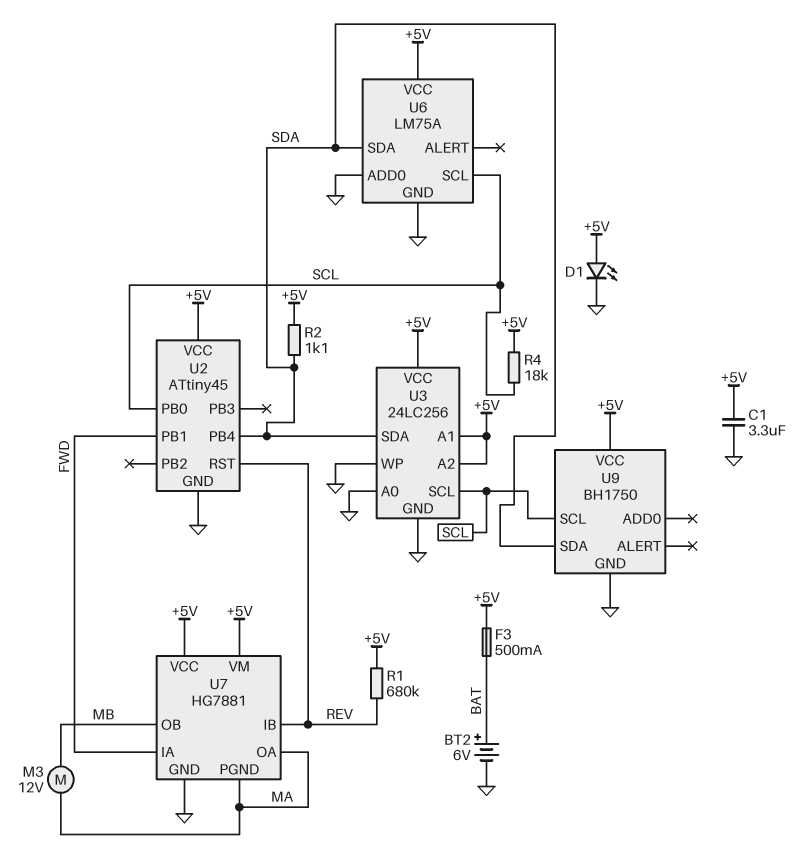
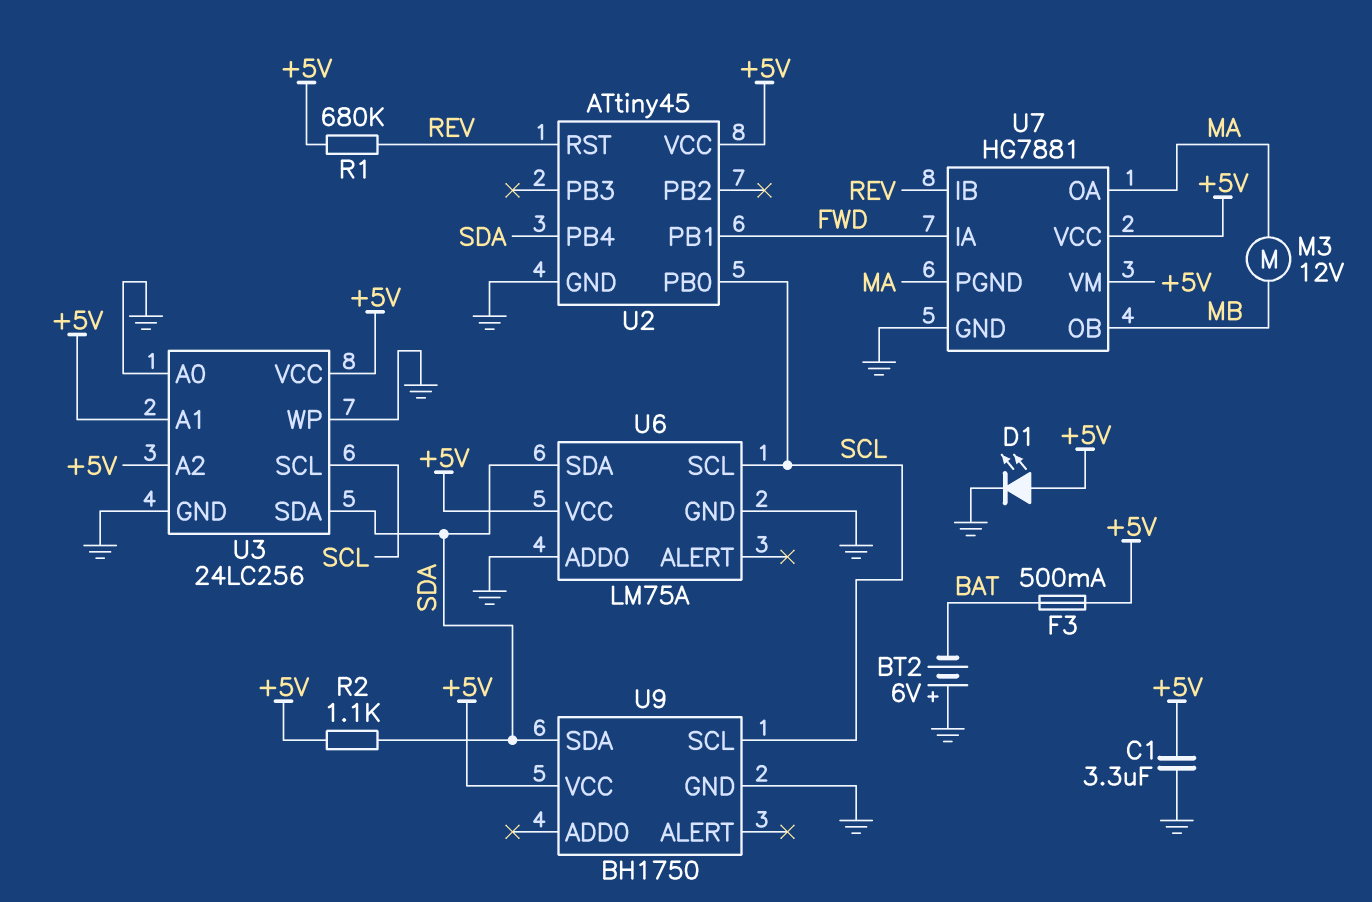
BT2: 6V (plus BAT, minus GND) -> 6V (plus GND, minus BAT)
R4: 18k (+5V, SCL) -> none

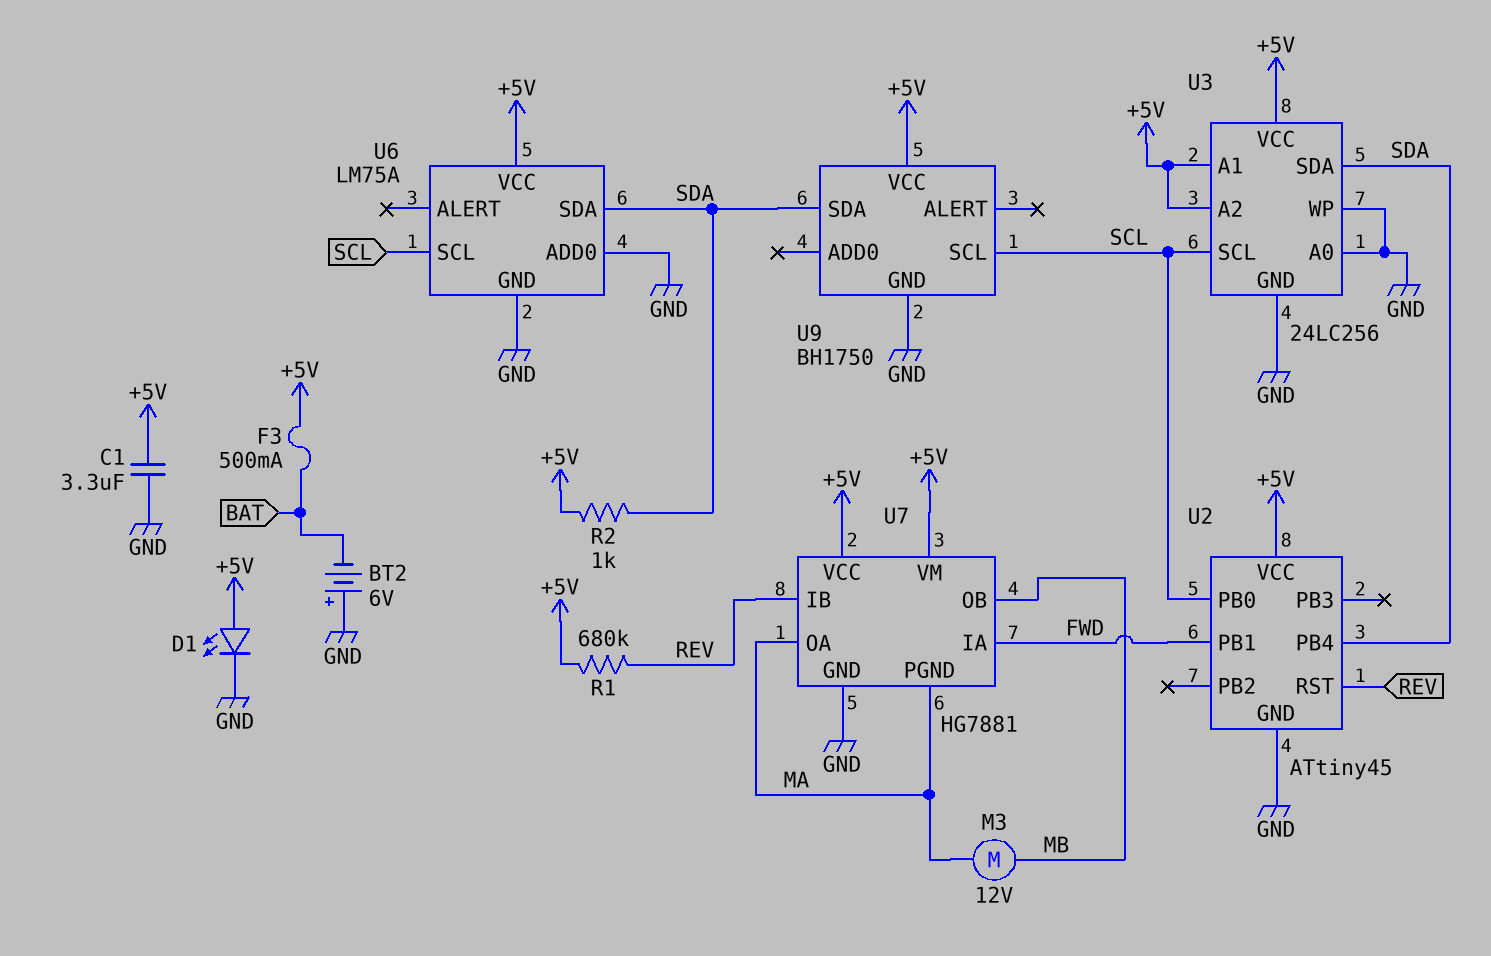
R2: 1.1k (+5V, SDA) -> 1k (+5V, SDA)

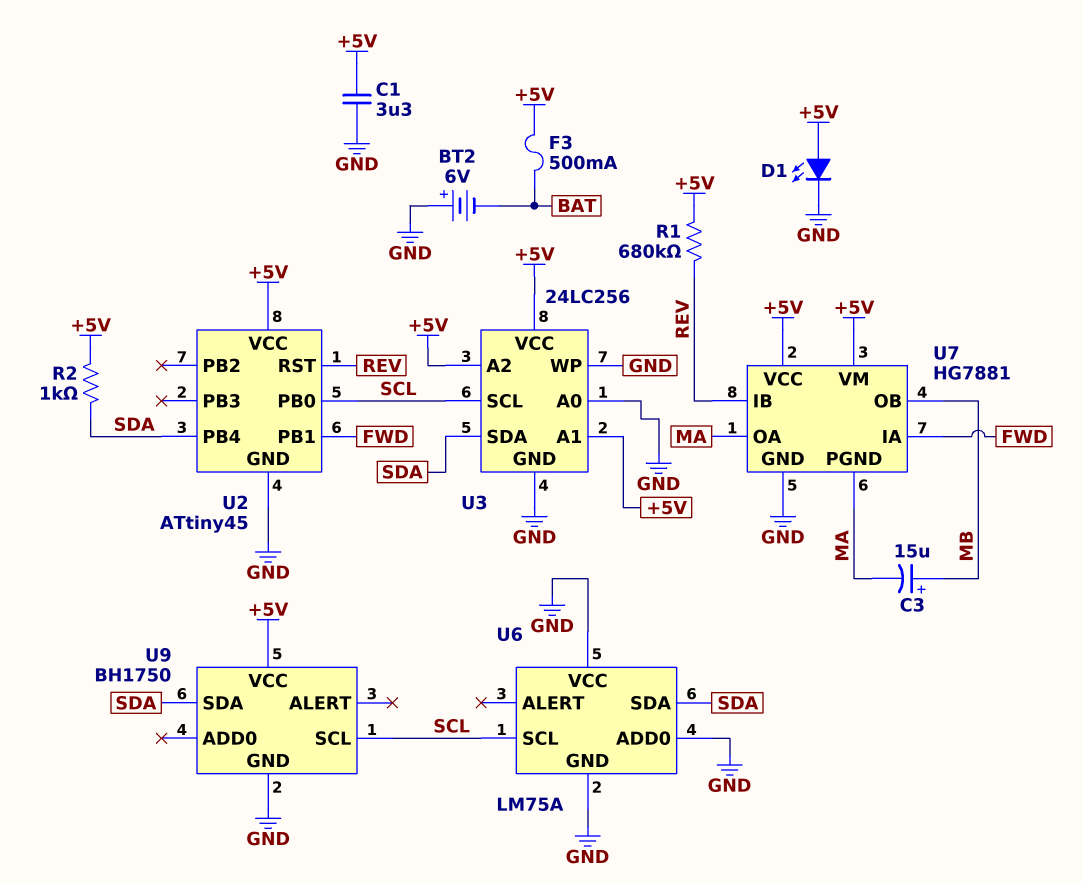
C3: none -> 15uF (plus MB, minus MA)
M3: motor 12V (MA, MB) -> none
U6 pin VCC: +5V -> GND

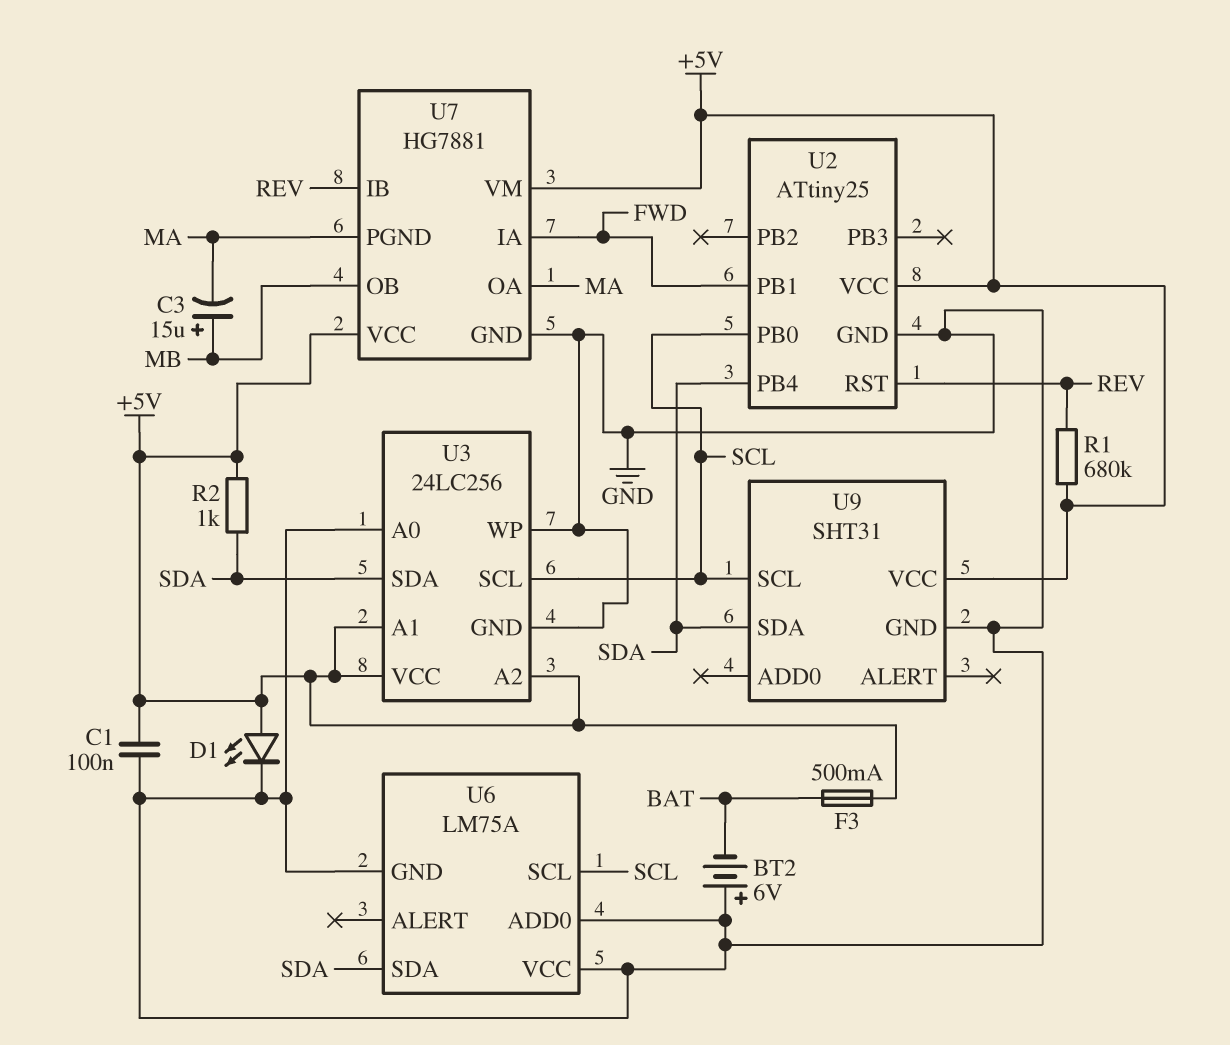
C1: 3.3uF (+5V, GND) -> 100nF (+5V, GND)
U2: ATtiny45 -> ATtiny25
U9: BH1750 -> SHT31

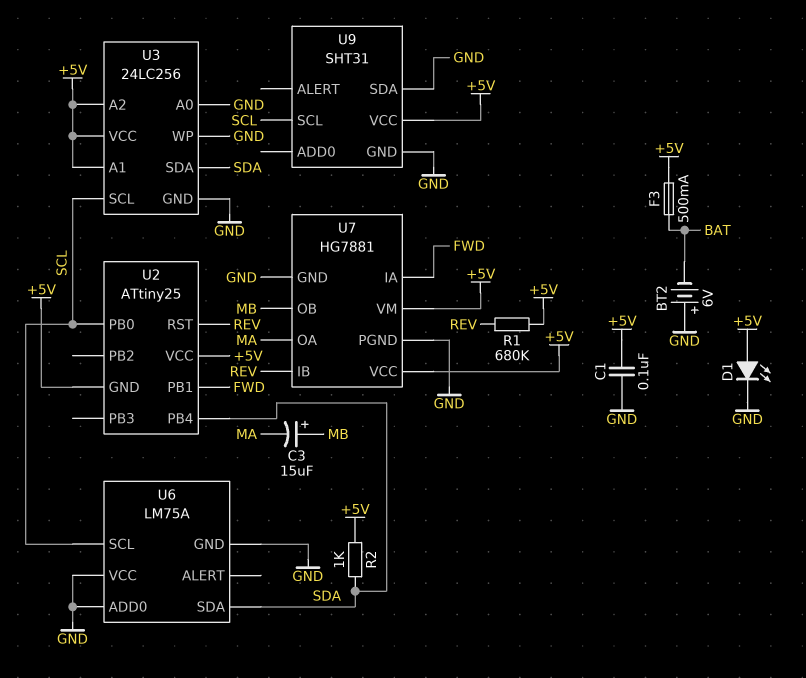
U2 pin GND: GND -> +5V
U7 pin PGND: MA -> GND
U9 pin SDA: SDA -> GND

